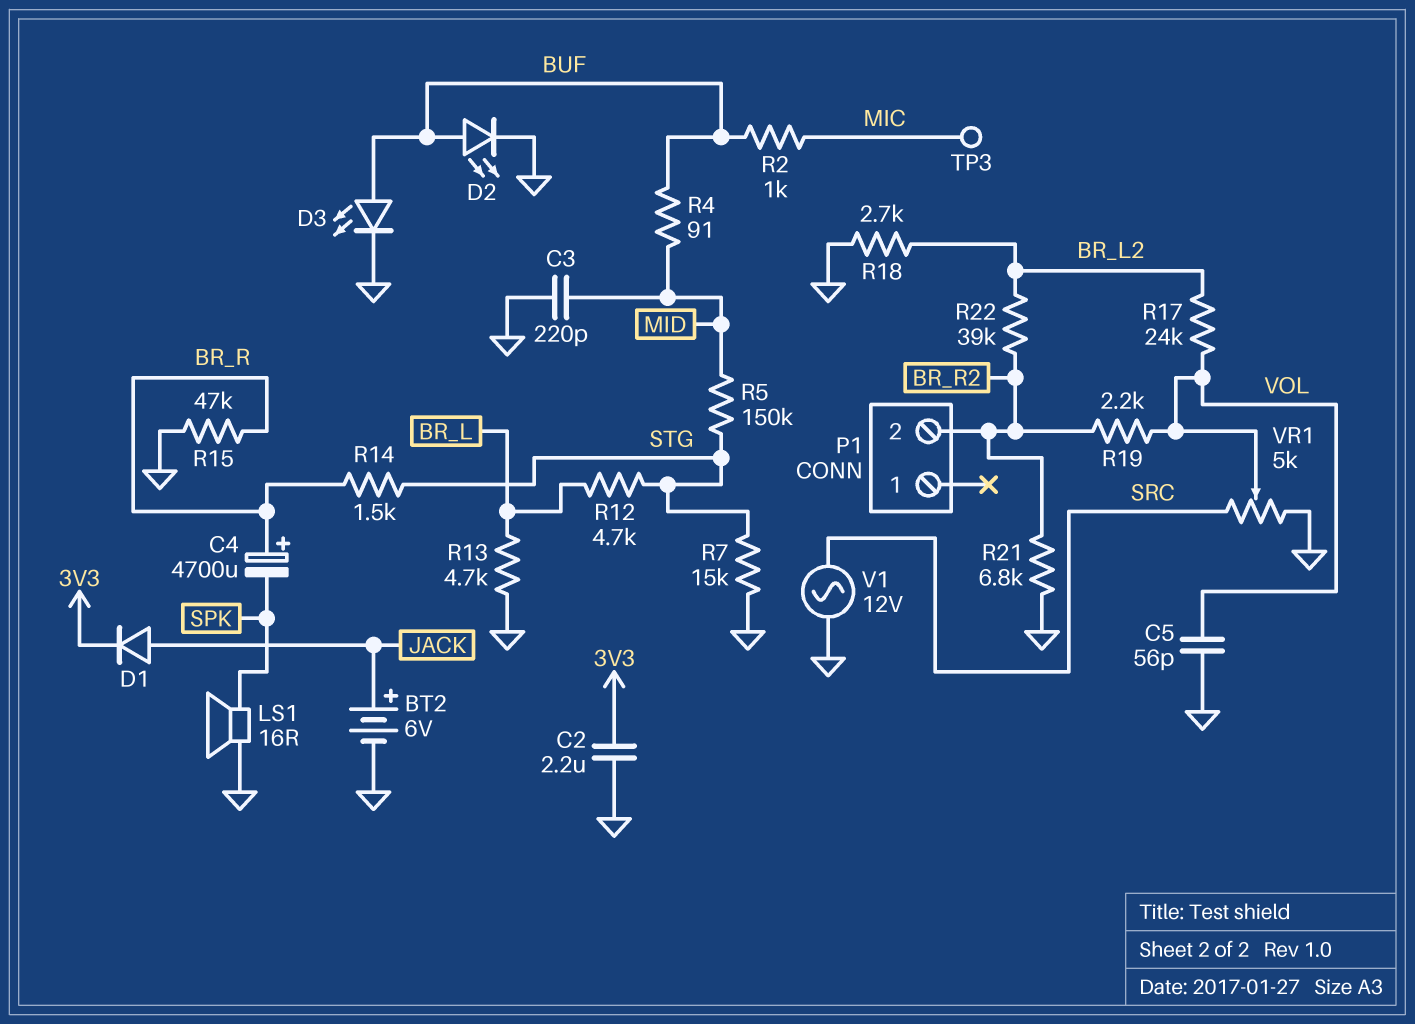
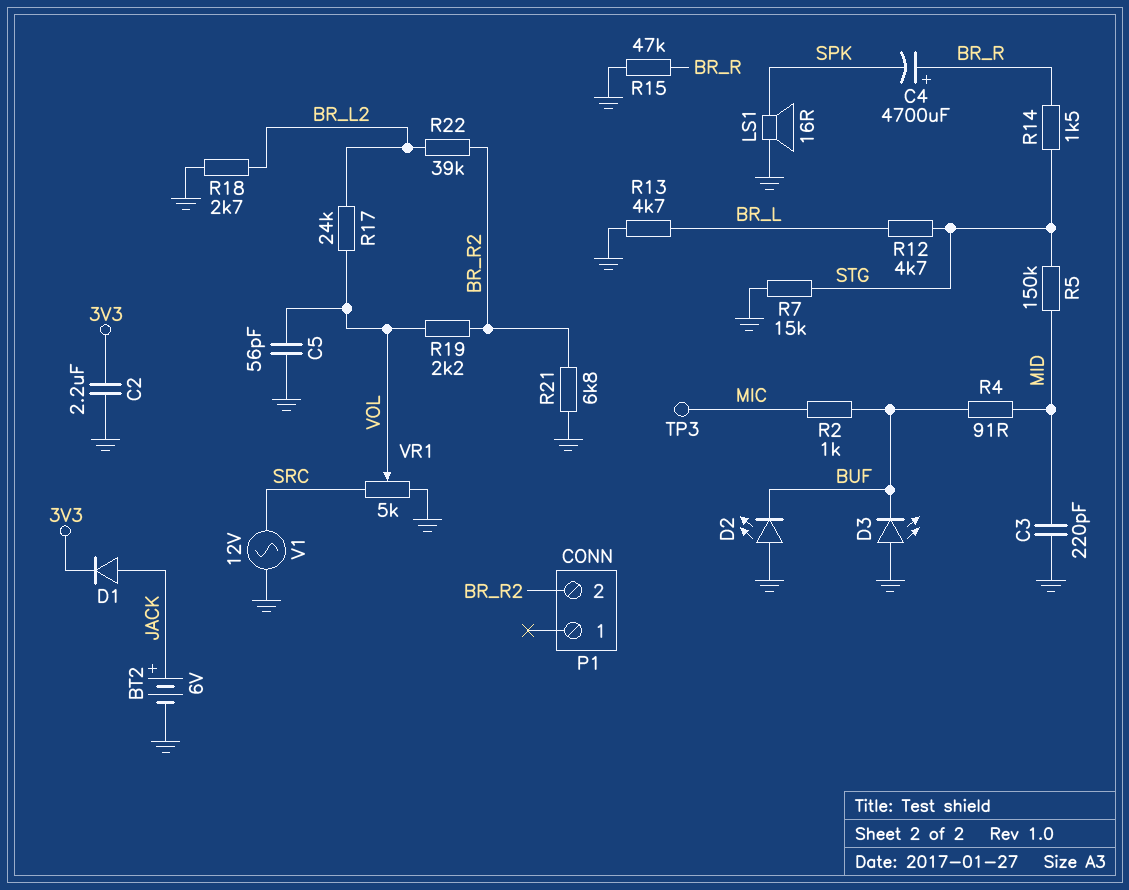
D2: LED (A BUF, K GND) -> LED (A GND, K BUF)
D3: LED (A BUF, K GND) -> LED (A GND, K BUF)

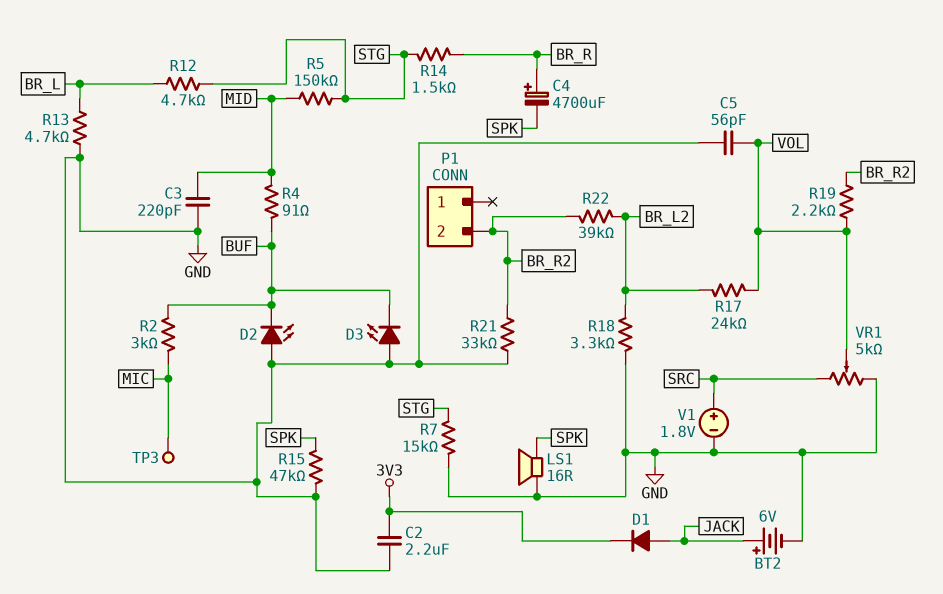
R2: 1k (BUF, MIC) -> 3k (BUF, MIC)
R15: 47k (BR_R, GND) -> 47k (GND, SPK)
R18: 2.7k (BR_L2, GND) -> 3.3k (BR_L2, GND)
R21: 6.8k (BR_R2, GND) -> 33k (BR_R2, GND)
V1: AC 12V (GND, SRC) -> 1.8V (plus SRC, minus GND)

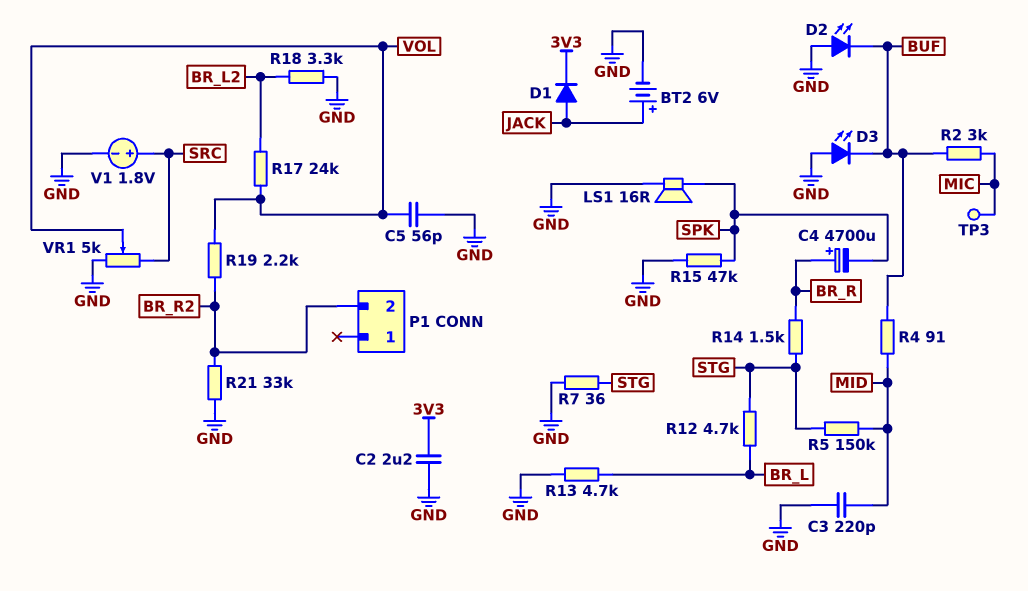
R7: 15k (GND, STG) -> 36 (GND, STG)
R22: 39k (BR_L2, BR_R2) -> none

